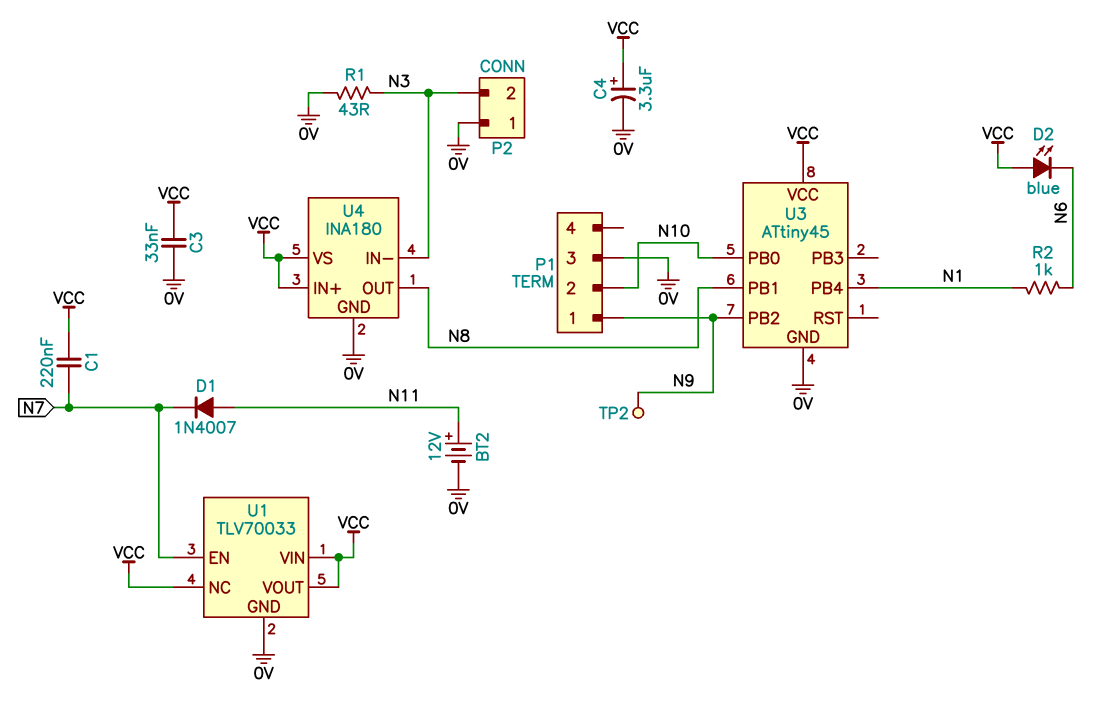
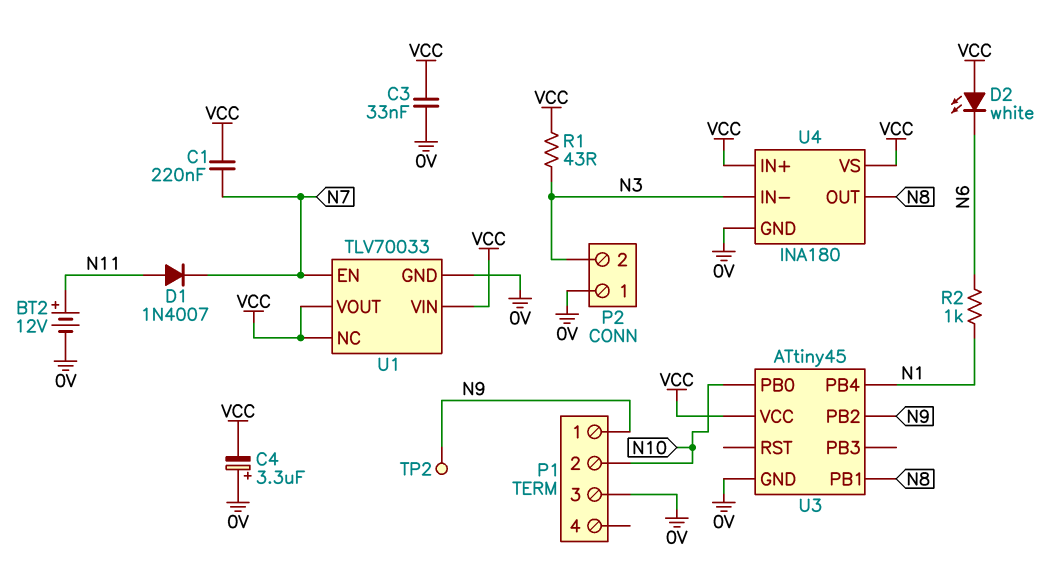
C4: 3.3uF (plus VCC, minus 0V) -> 3.3uF (plus 0V, minus VCC)
D2: LED blue (A VCC, K N6) -> LED white (A VCC, K N6)
R1: 43 (0V, N3) -> 43 (N3, VCC)

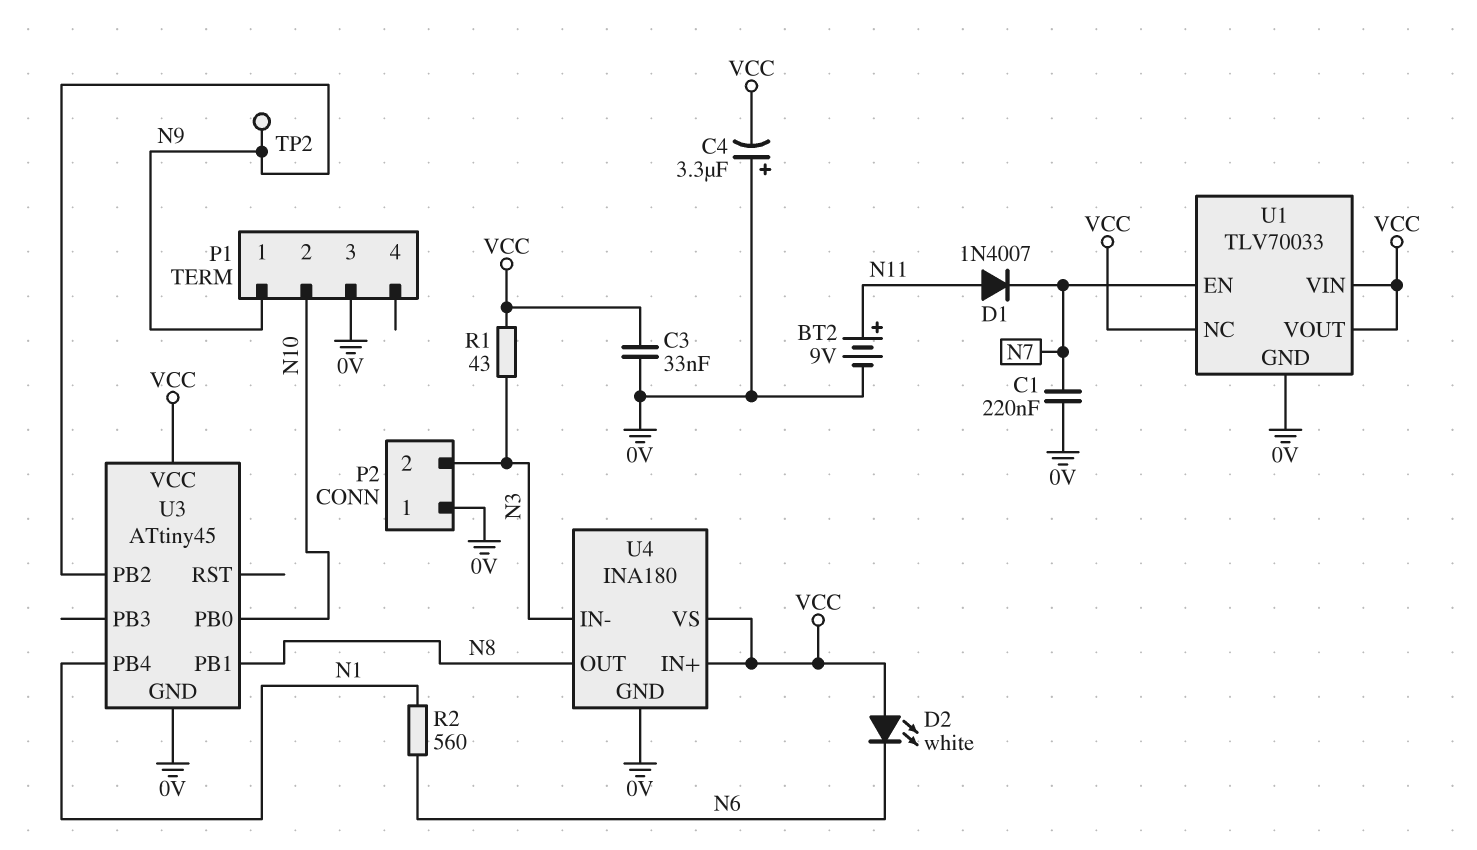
BT2: 12V (plus N11, minus 0V) -> 9V (plus N11, minus 0V)
C1: 220nF (N7, VCC) -> 220nF (0V, N7)
R2: 1k (N1, N6) -> 560 (N1, N6)

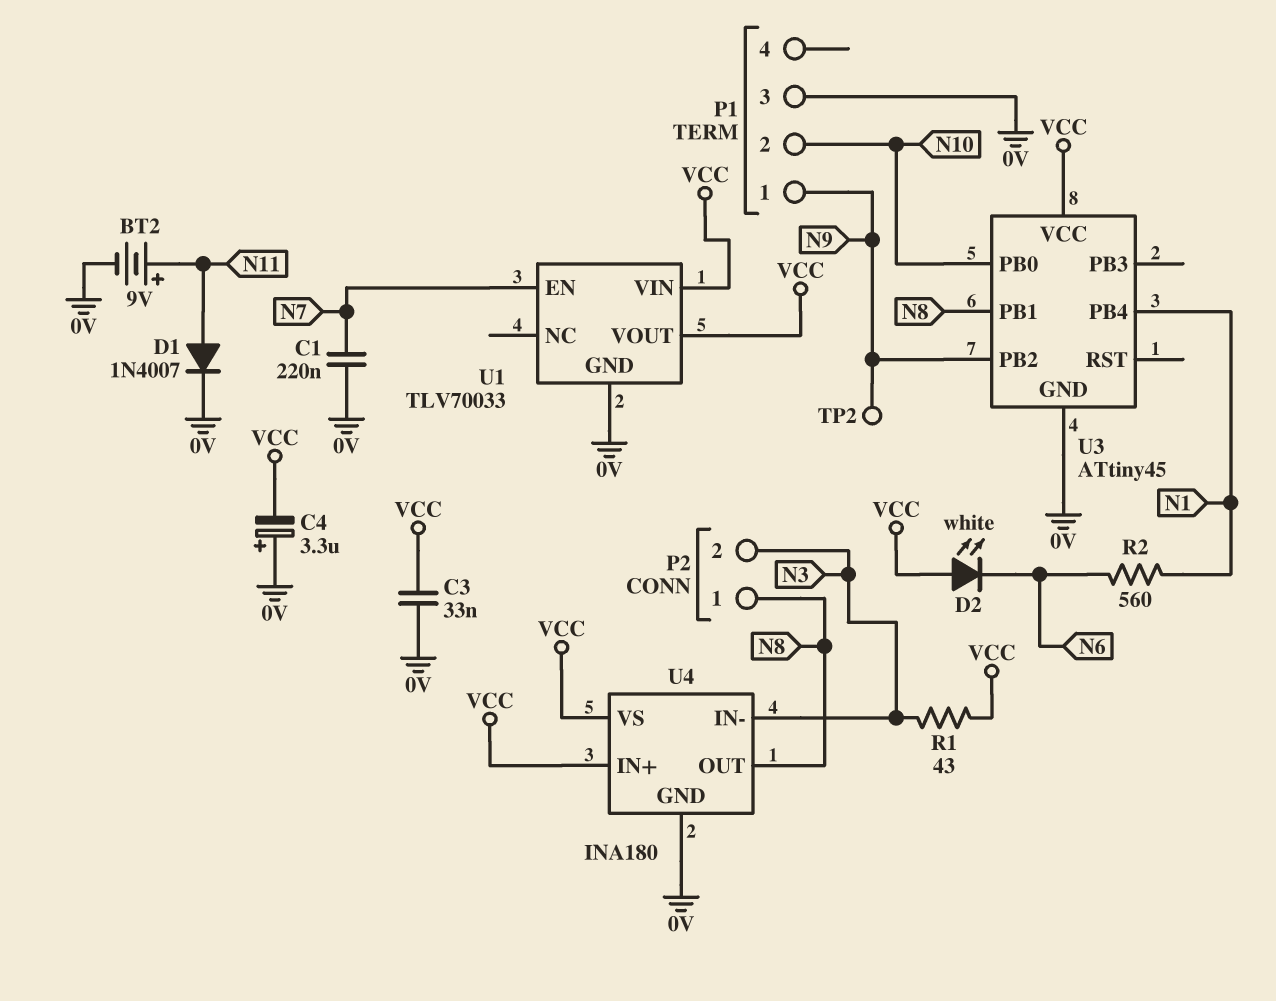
D1: diode 1N4007 (A N11, K N7) -> diode 1N4007 (A N11, K 0V)
P2 pin 1: 0V -> N8
U1 pin NC: VCC -> none

